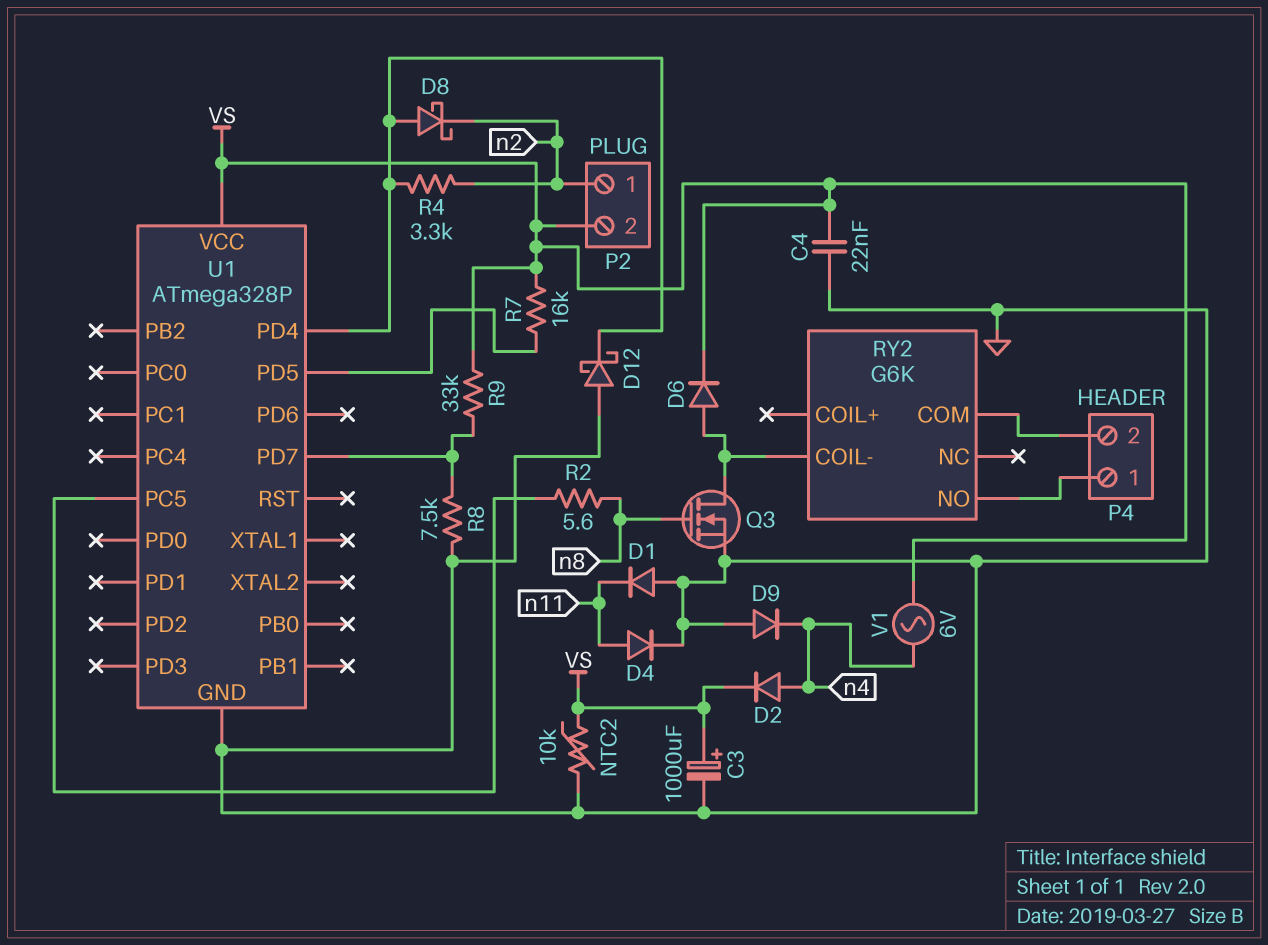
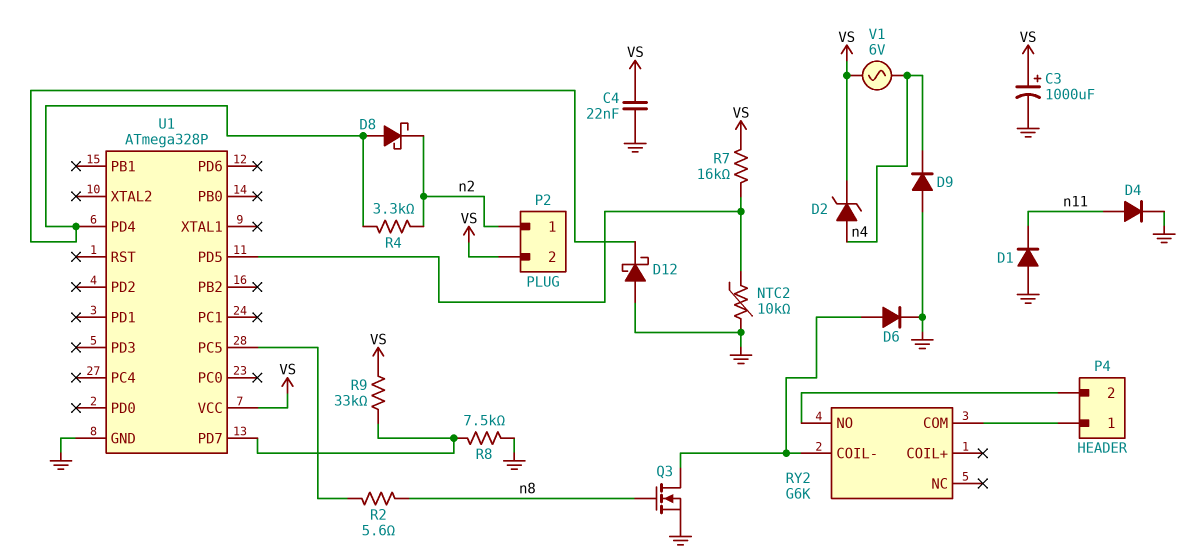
D2: diode (A n4, K VS) -> zener (A n4, K VS)
D6: diode (A RY2/COIL-, K VS) -> diode (A RY2/COIL-, K GND)
NTC2: 10k (GND, VS) -> 10k (GND, U1/PD5)
RY2 pin COM: P4/2 -> P4/1
RY2 pin NO: P4/1 -> P4/2

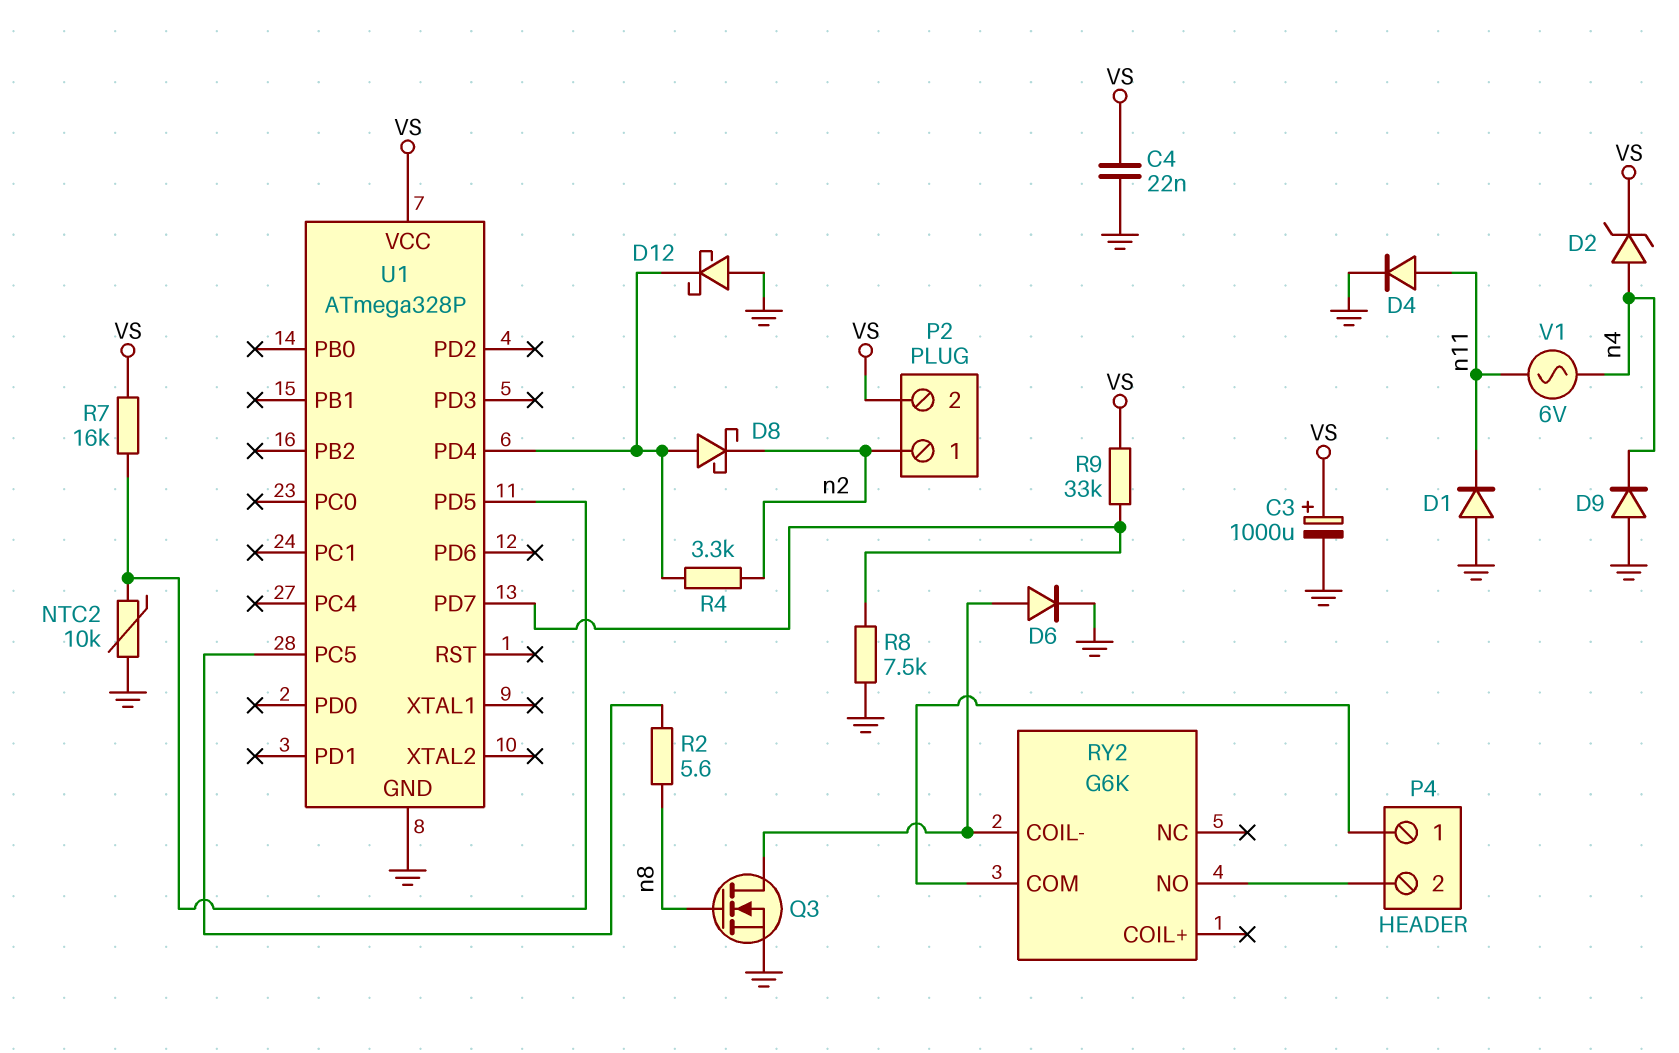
V1: AC 6V (VS, n4) -> AC 6V (n4, n11)

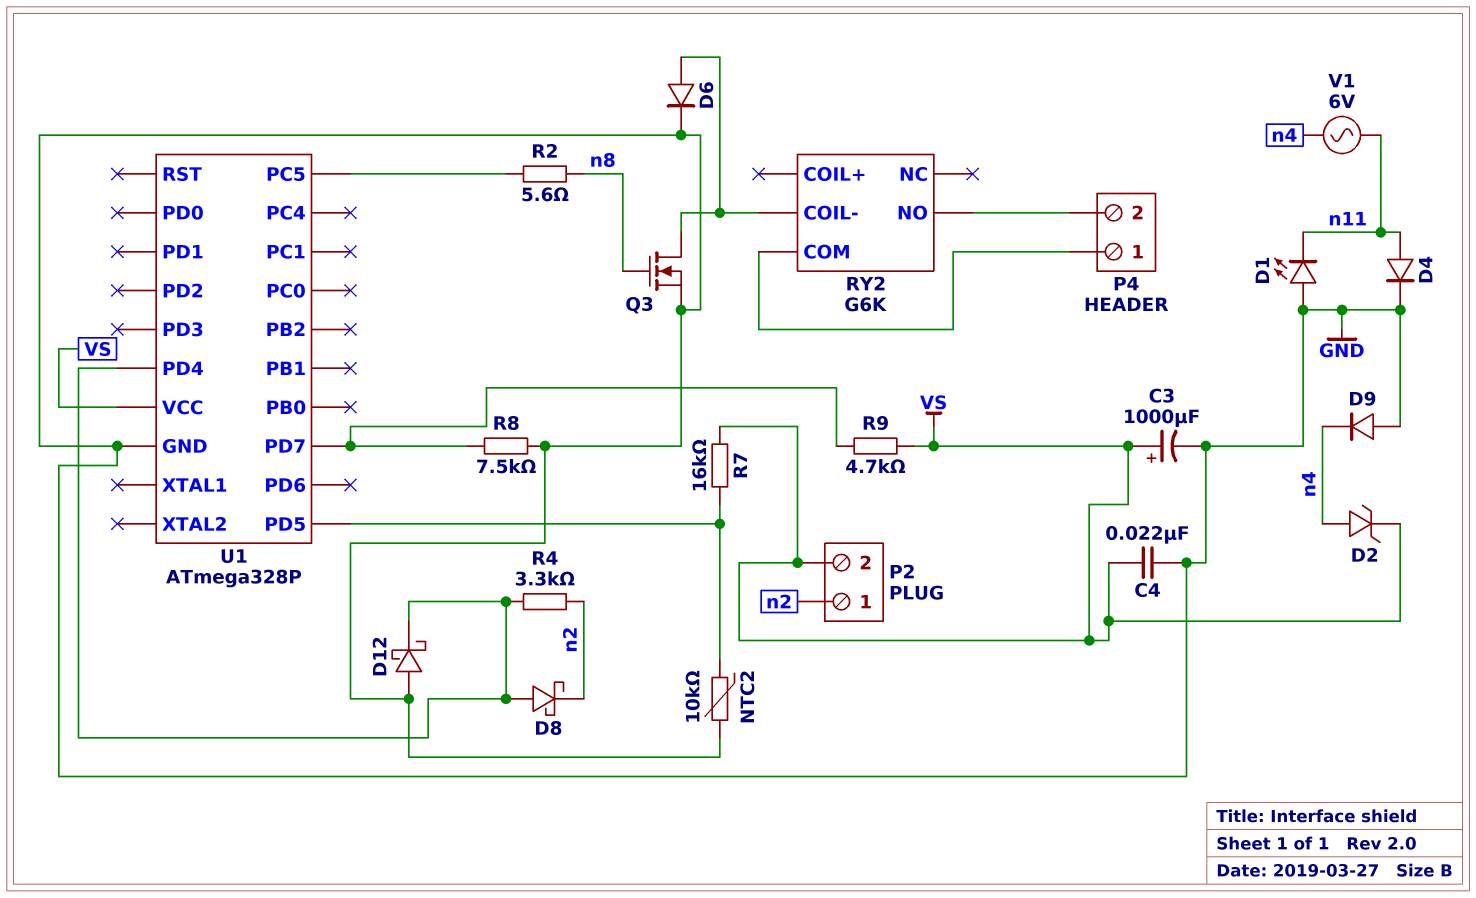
D1: diode (A GND, K n11) -> LED (A GND, K n11)
R9: 33k (U1/PD7, VS) -> 4.7k (U1/PD7, VS)

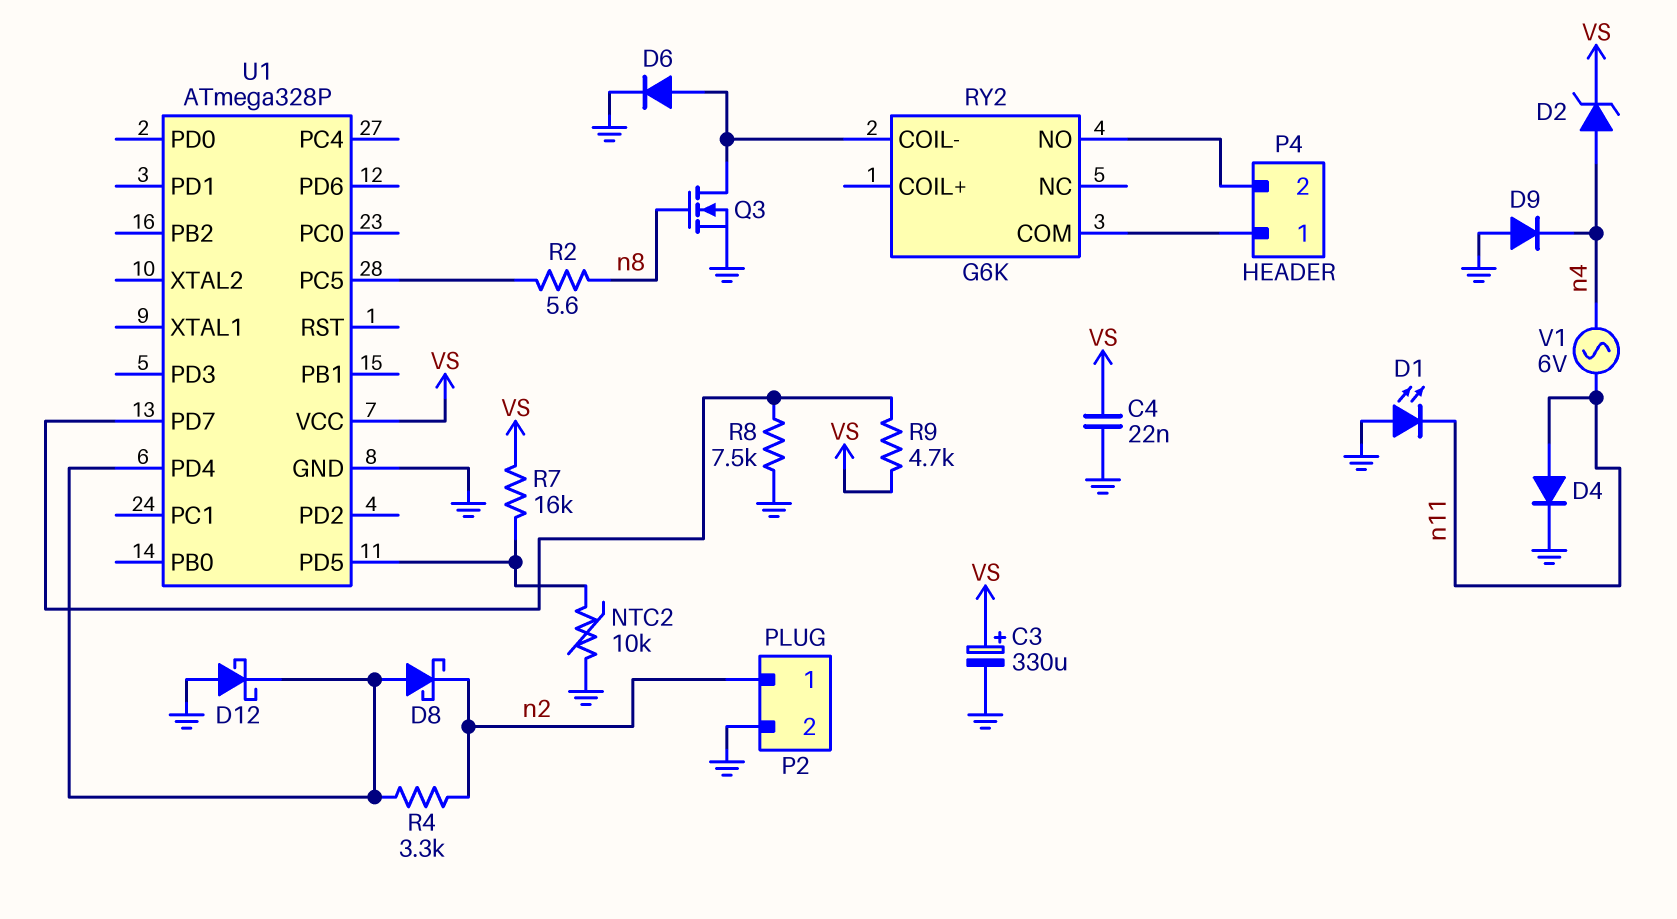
C3: 1000uF (plus VS, minus GND) -> 330uF (plus VS, minus GND)
P2 pin 2: VS -> GND

